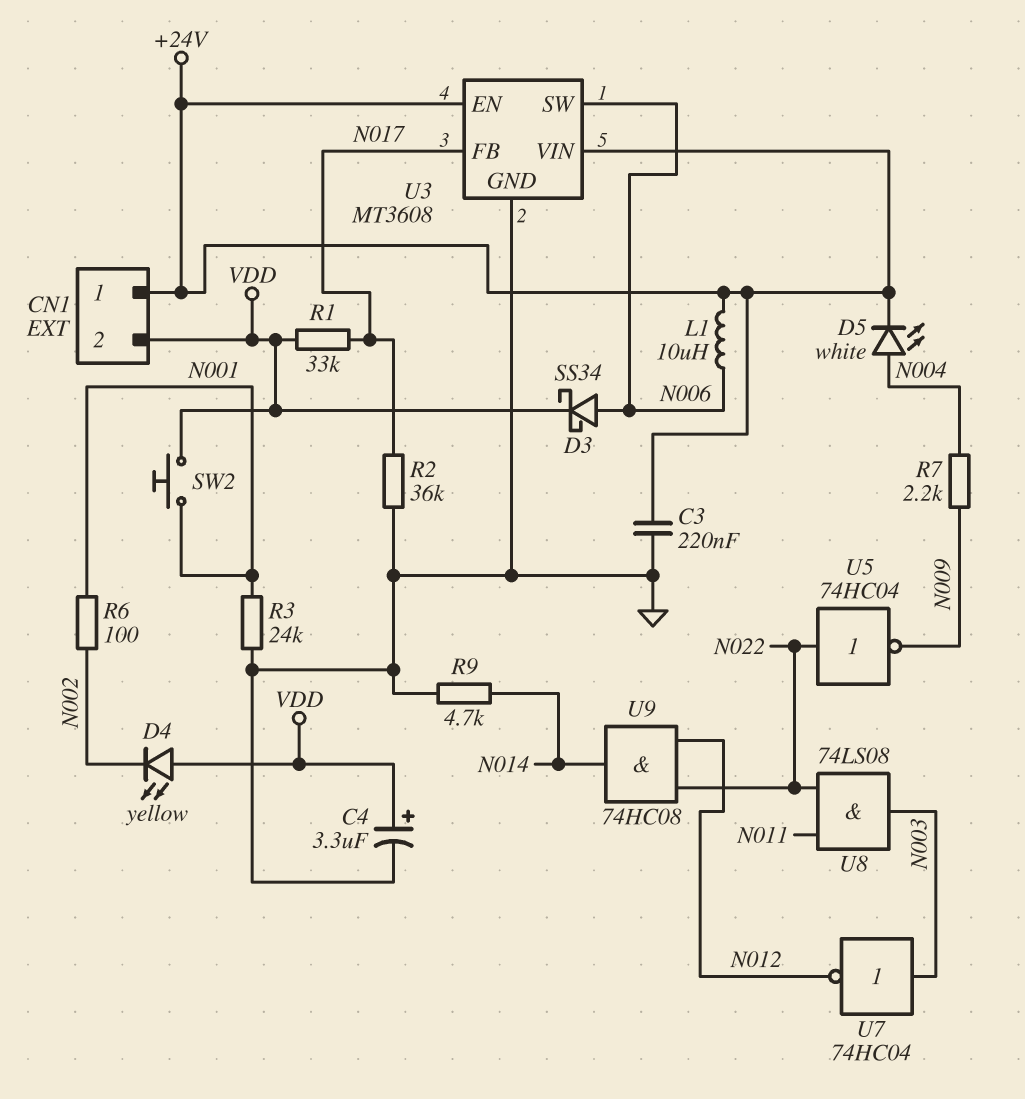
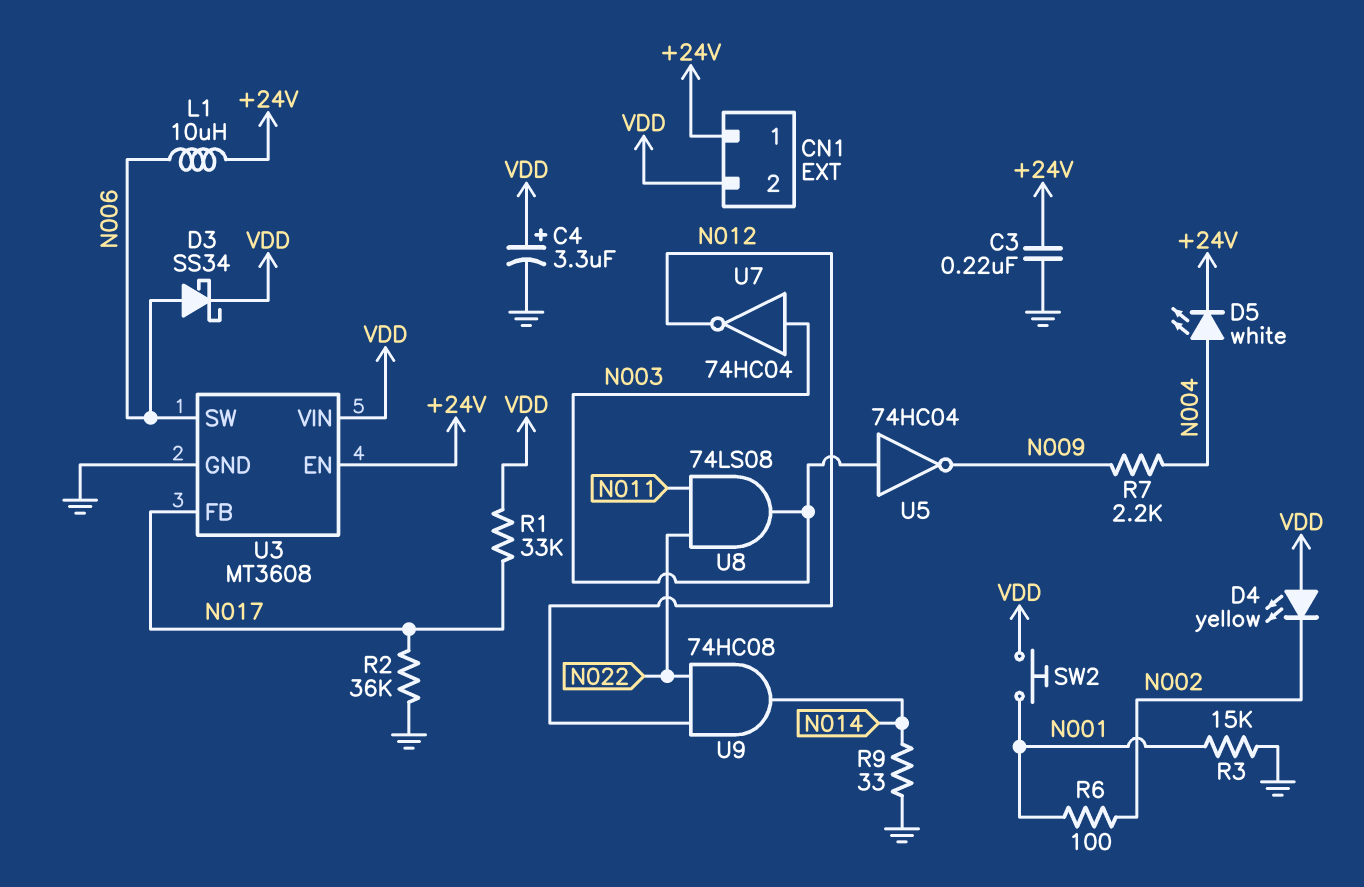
R3: 24k (GND, N001) -> 15k (GND, N001)
R9: 4.7k (GND, N014) -> 33 (GND, N014)
U3 pin VIN: +24V -> VDD
U5: NOT 74HC04 (in N022, out N009) -> NOT 74HC04 (in N003, out N009)

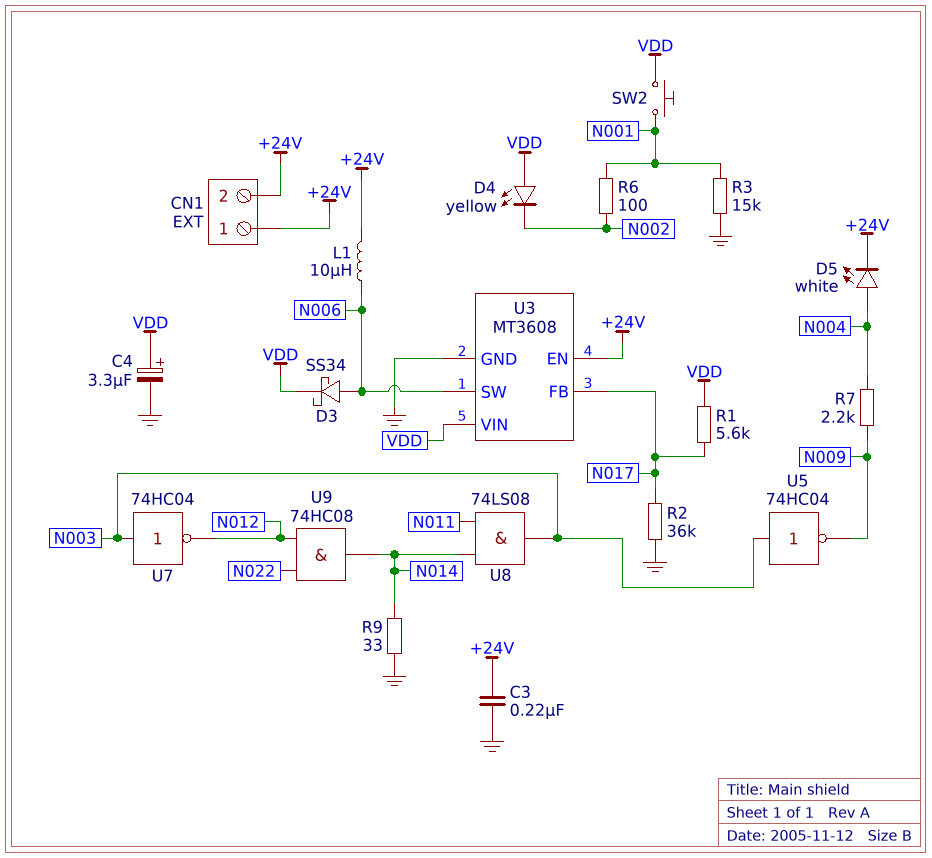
CN1 pin 2: VDD -> +24V
R1: 33k (N017, VDD) -> 5.6k (N017, VDD)
U8: AND 74LS08 (in N011, in N022, out N003) -> AND 74LS08 (in N011, in N014, out N003)

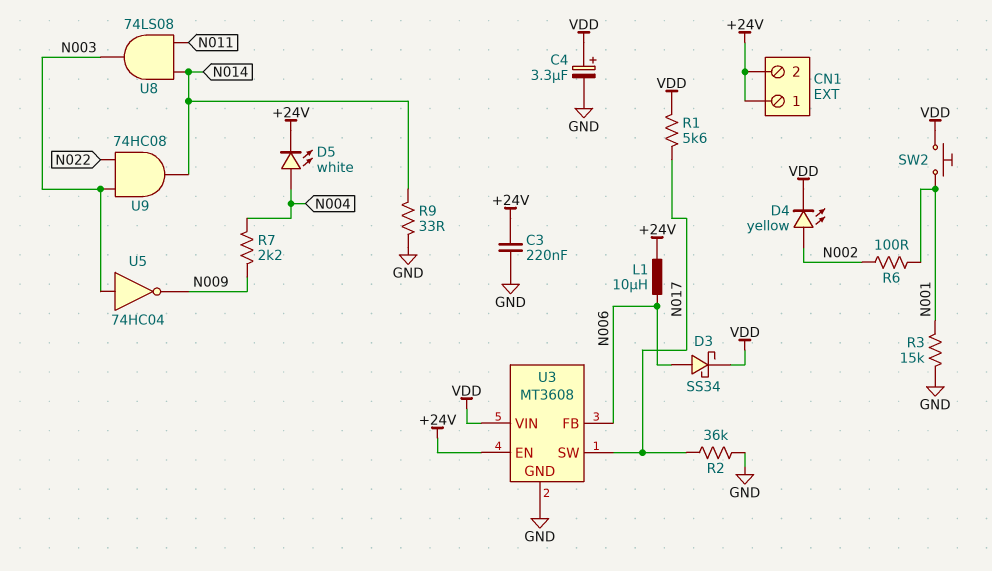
D4: LED yellow (A VDD, K N002) -> LED yellow (A N002, K VDD)
U3 pin FB: N017 -> N006
U3 pin SW: N006 -> N017
U7: NOT 74HC04 (in N003, out N012) -> none
U9: AND 74HC08 (in N012, in N022, out N014) -> AND 74HC08 (in N003, in N022, out N014)

